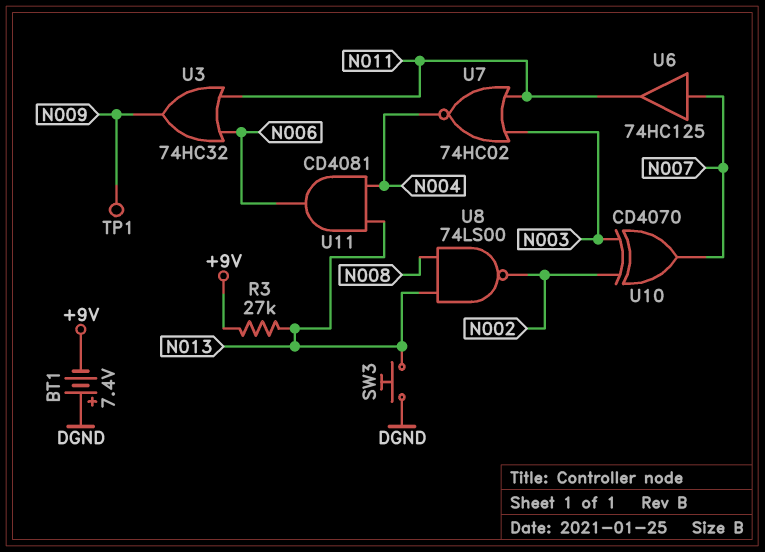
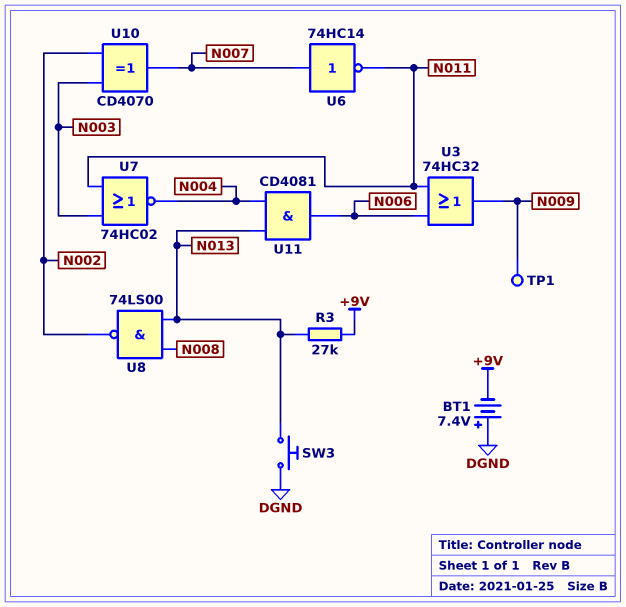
U6: buffer 74HC125 (in N007, out N011) -> NOT 74HC14 (in N007, out N011)

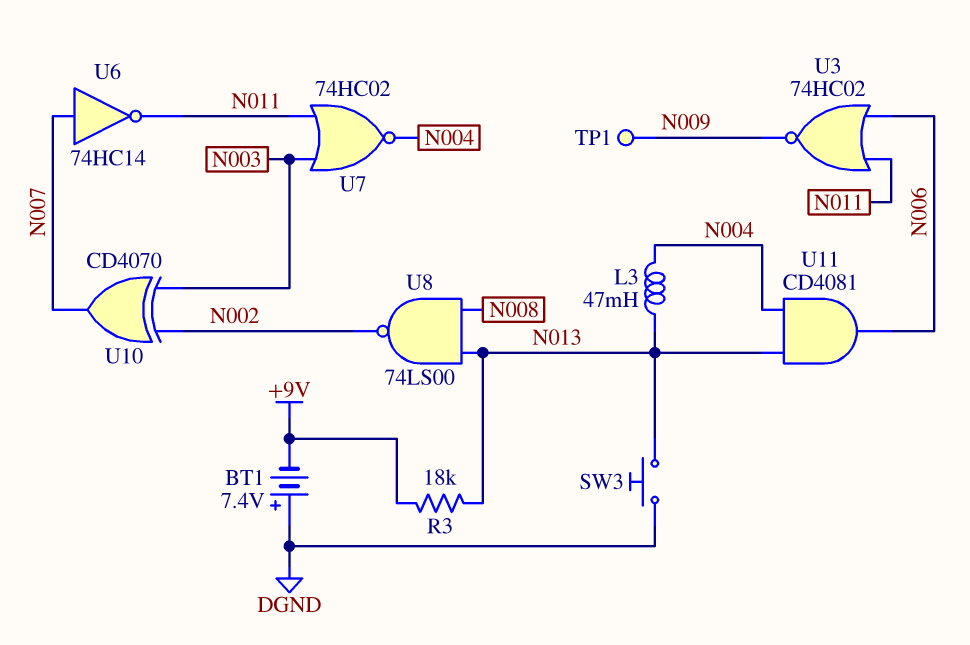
L3: none -> 47mH (N004, N013)
R3: 27k (+9V, N013) -> 18k (+9V, N013)
U3: OR 74HC32 (in N006, in N011, out N009) -> NOR 74HC02 (in N006, in N011, out N009)

